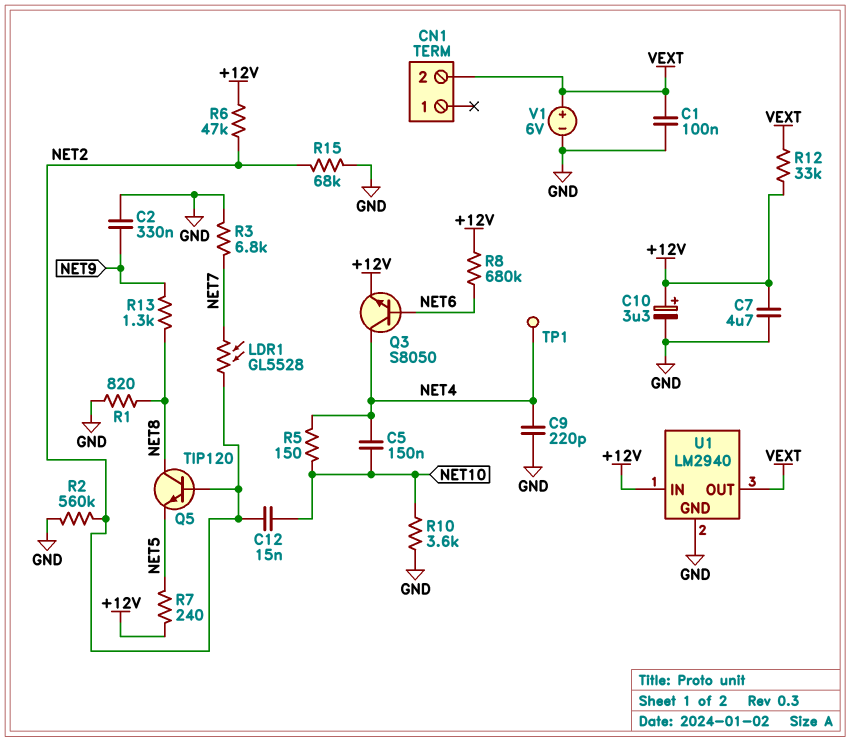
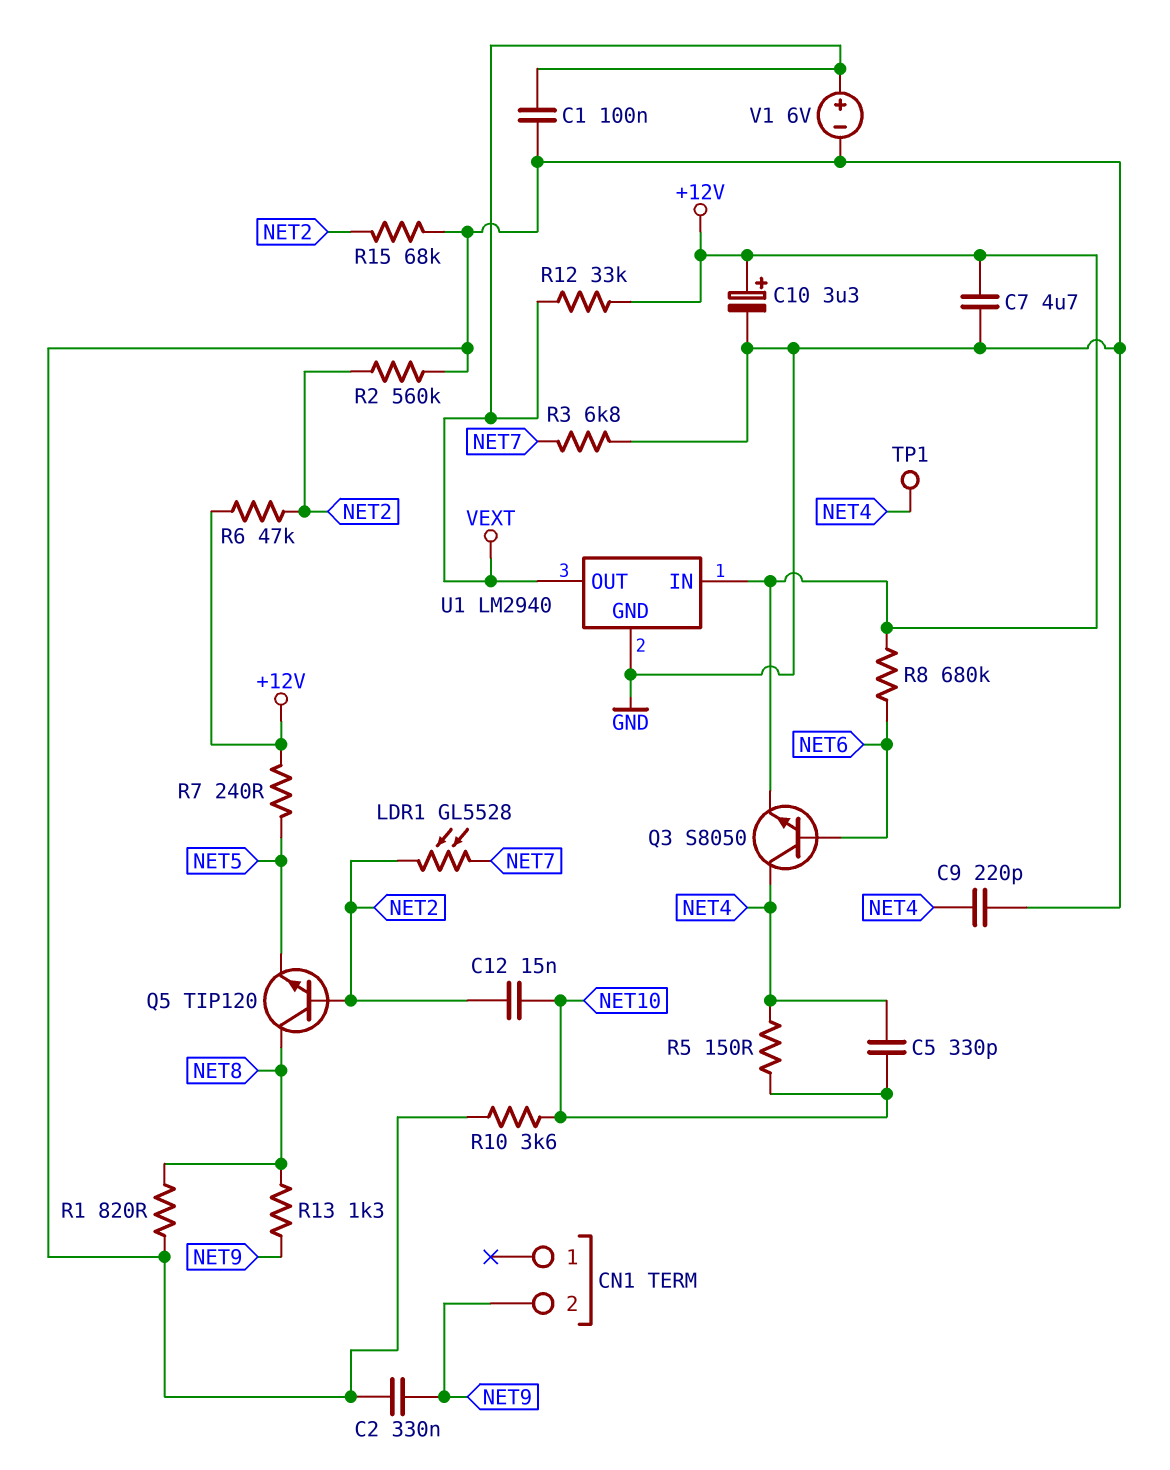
C5: 150nF (NET4, NET10) -> 330pF (NET4, NET10)
CN1 pin 2: VEXT -> NET9

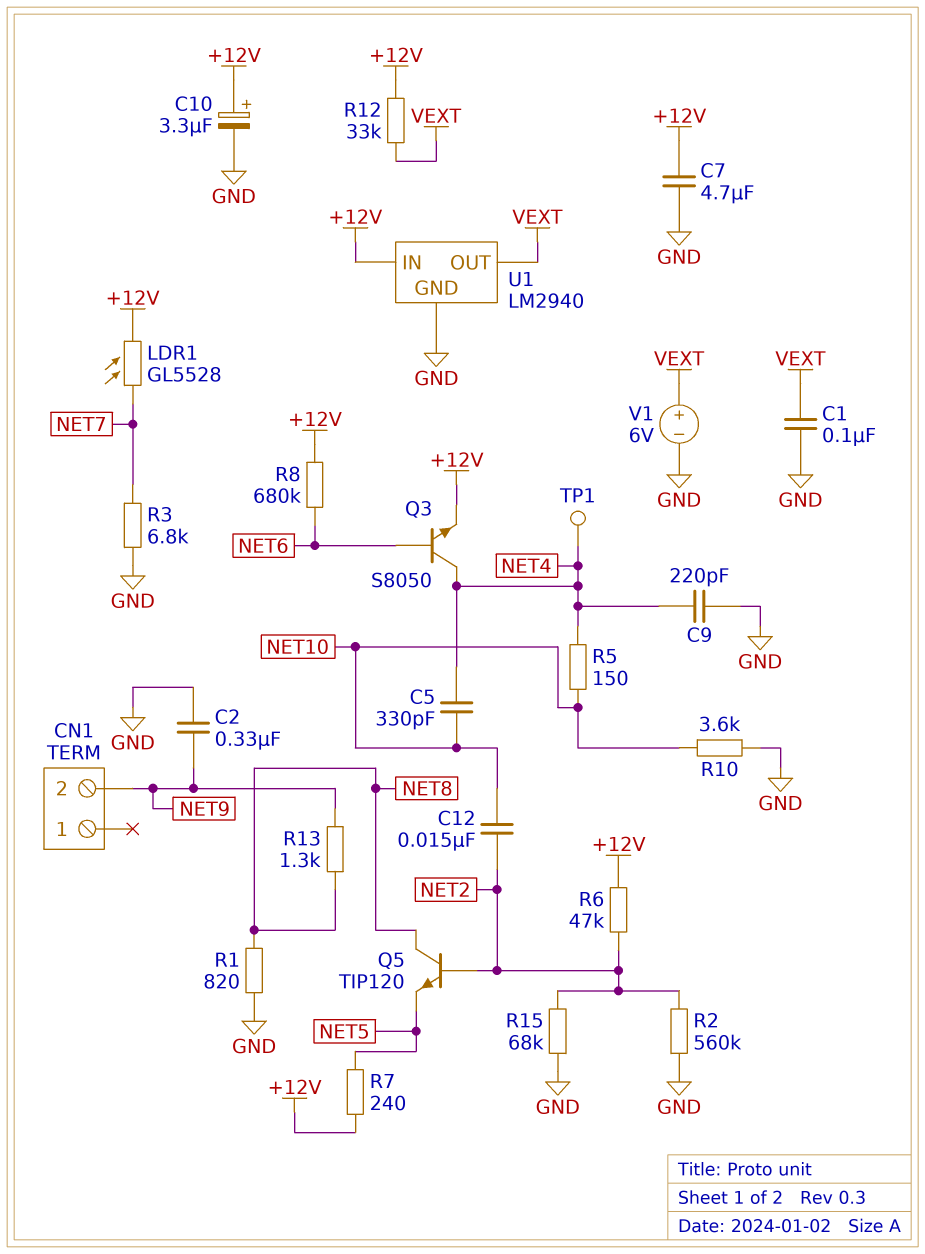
LDR1: GL5528 (NET2, NET7) -> GL5528 (+12V, NET7)

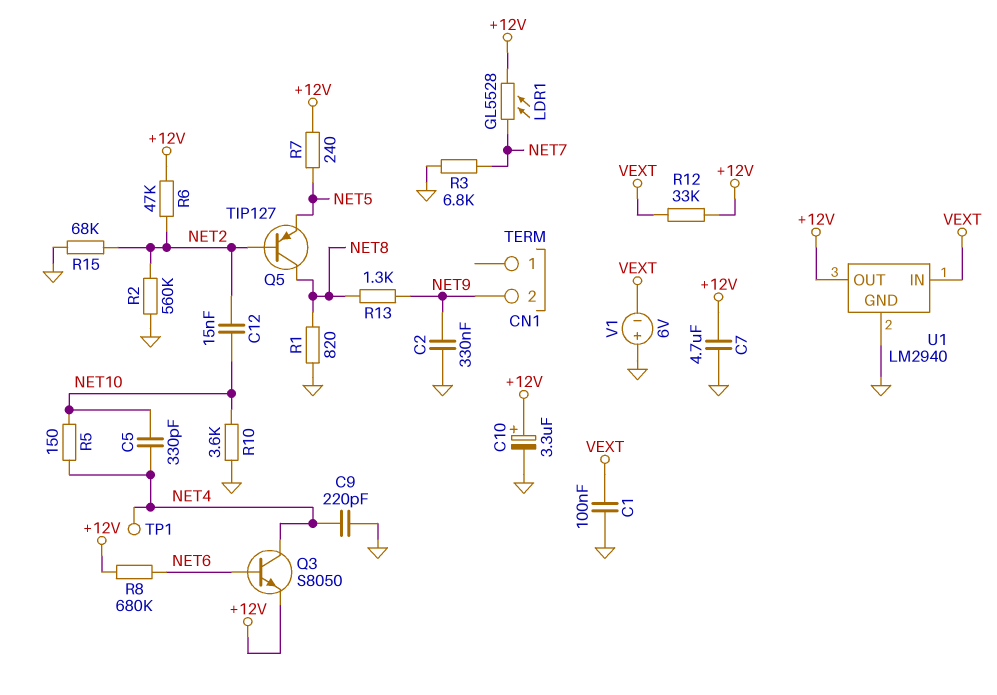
Q5: NPN TIP120 (B NET2, C NET8, E NET5) -> PNP TIP127 (B NET2, C NET8, E NET5)
U1 pin IN: +12V -> VEXT
U1 pin OUT: VEXT -> +12V
V1: 6V (plus VEXT, minus GND) -> 6V (plus GND, minus VEXT)

